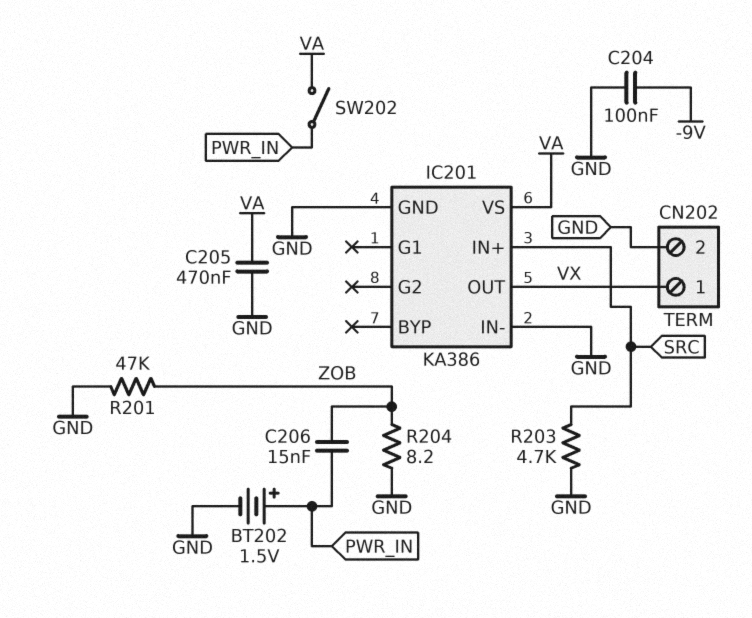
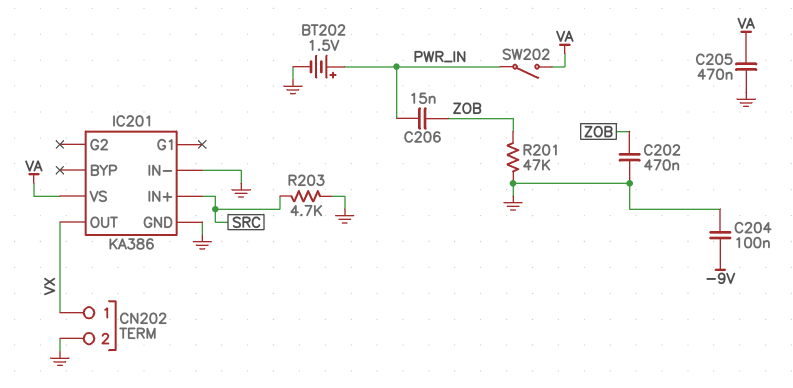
C202: none -> 470nF (GND, ZOB)
R204: 8.2 (GND, ZOB) -> none

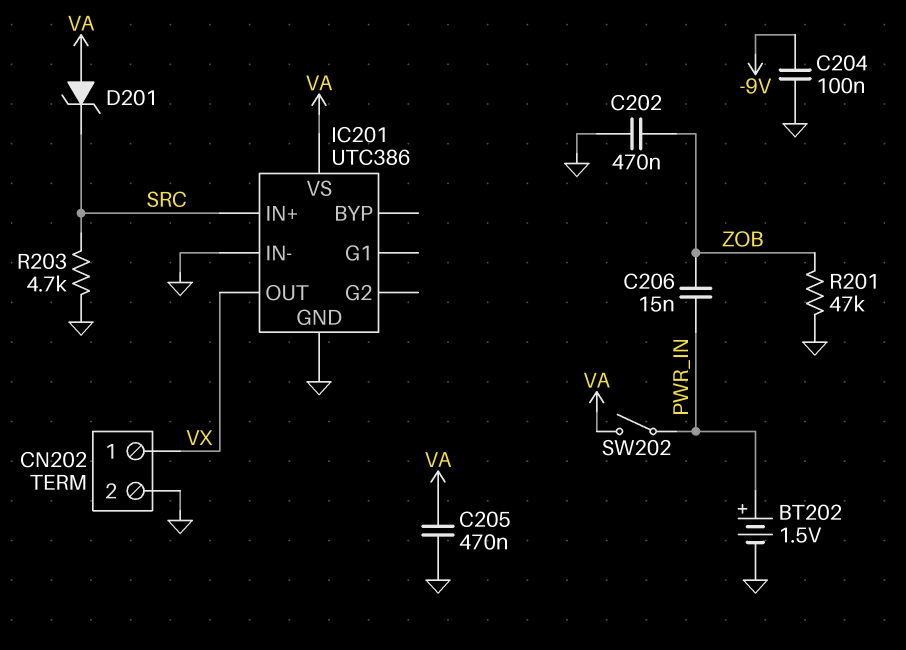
D201: none -> zener (A VA, K SRC)
IC201: KA386 -> UTC386

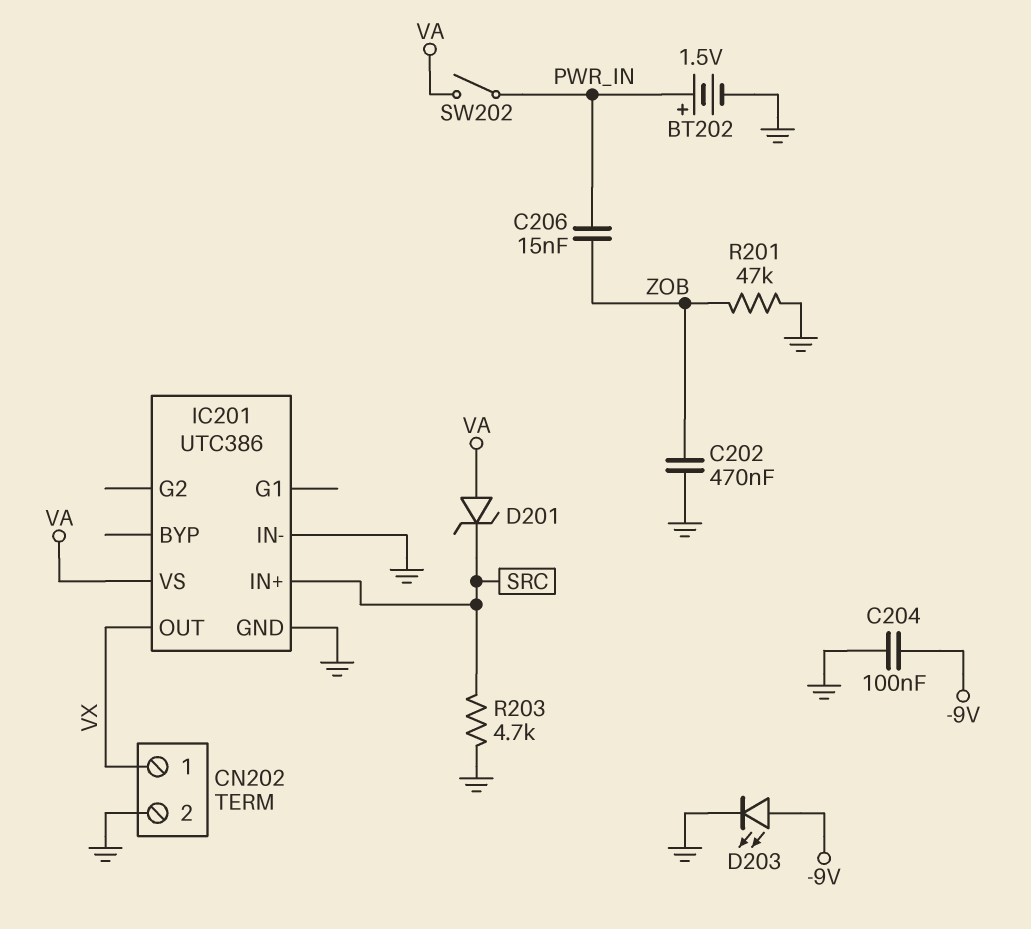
C205: 470nF (GND, VA) -> none
D203: none -> LED (A -9V, K GND)

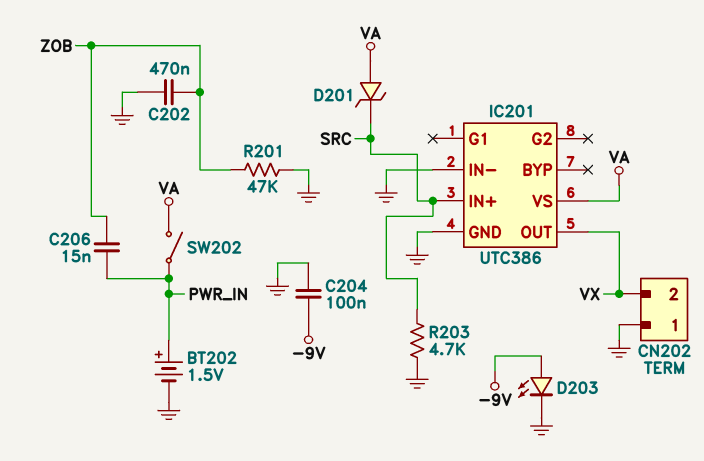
CN202 pin 1: VX -> GND
CN202 pin 2: GND -> VX

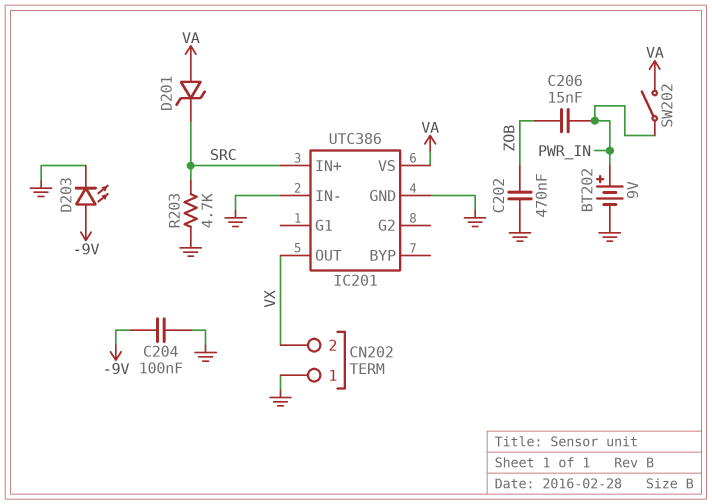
BT202: 1.5V (plus PWR_IN, minus GND) -> 9V (plus PWR_IN, minus GND)
R201: 47k (GND, ZOB) -> none

